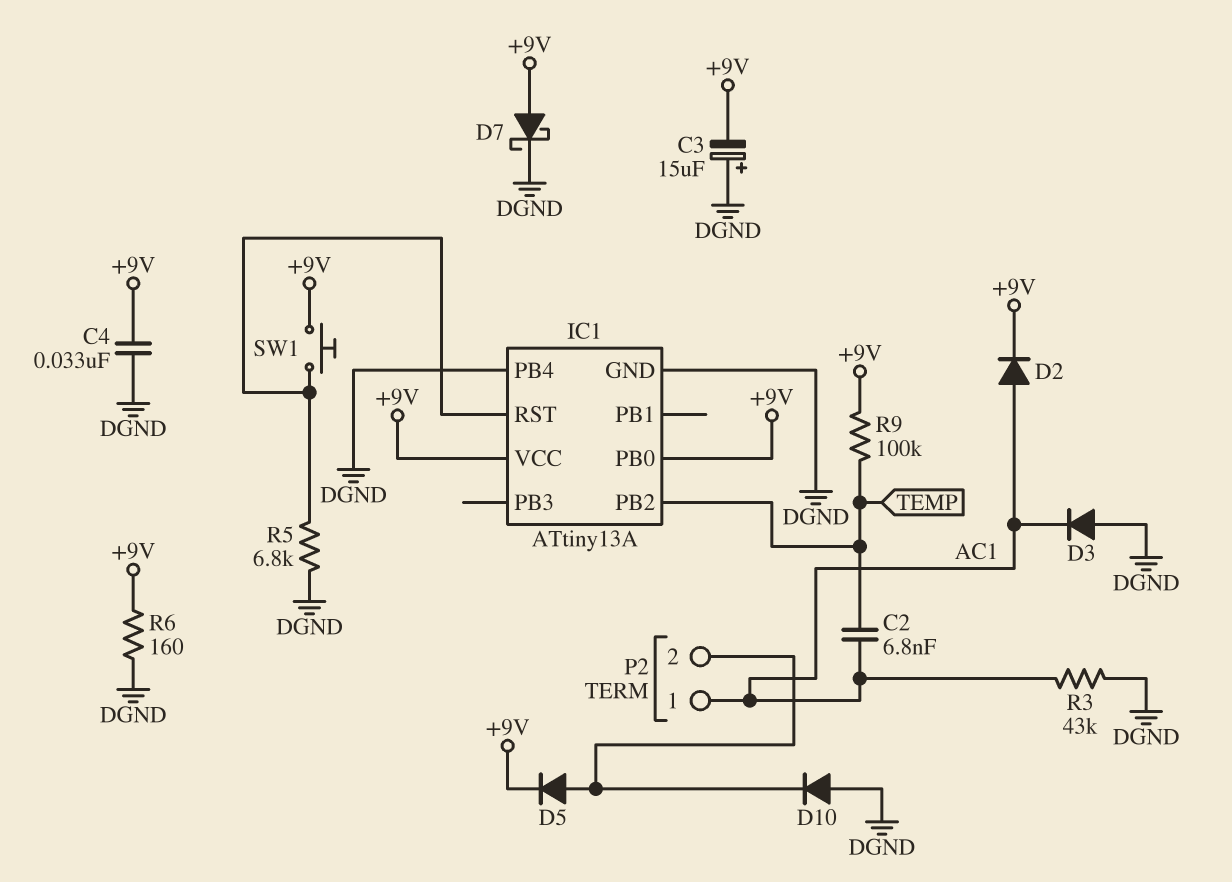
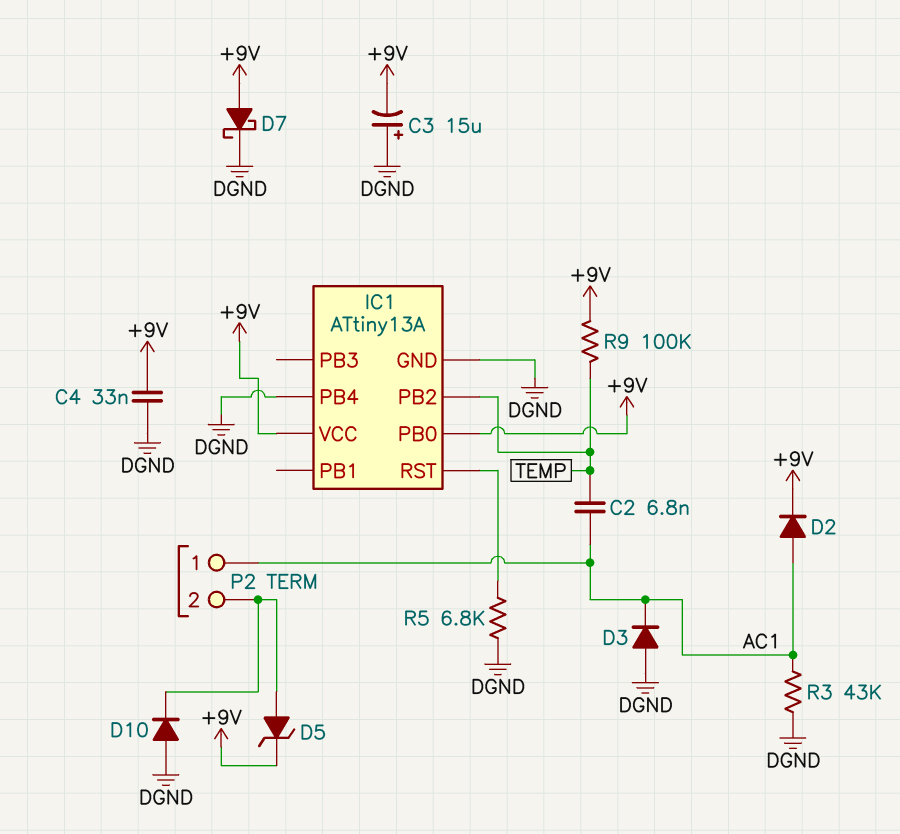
D5: diode (A P2/2, K +9V) -> zener (A P2/2, K +9V)
R6: 160 (+9V, DGND) -> none
SW1: button (+9V, IC1/RST) -> none

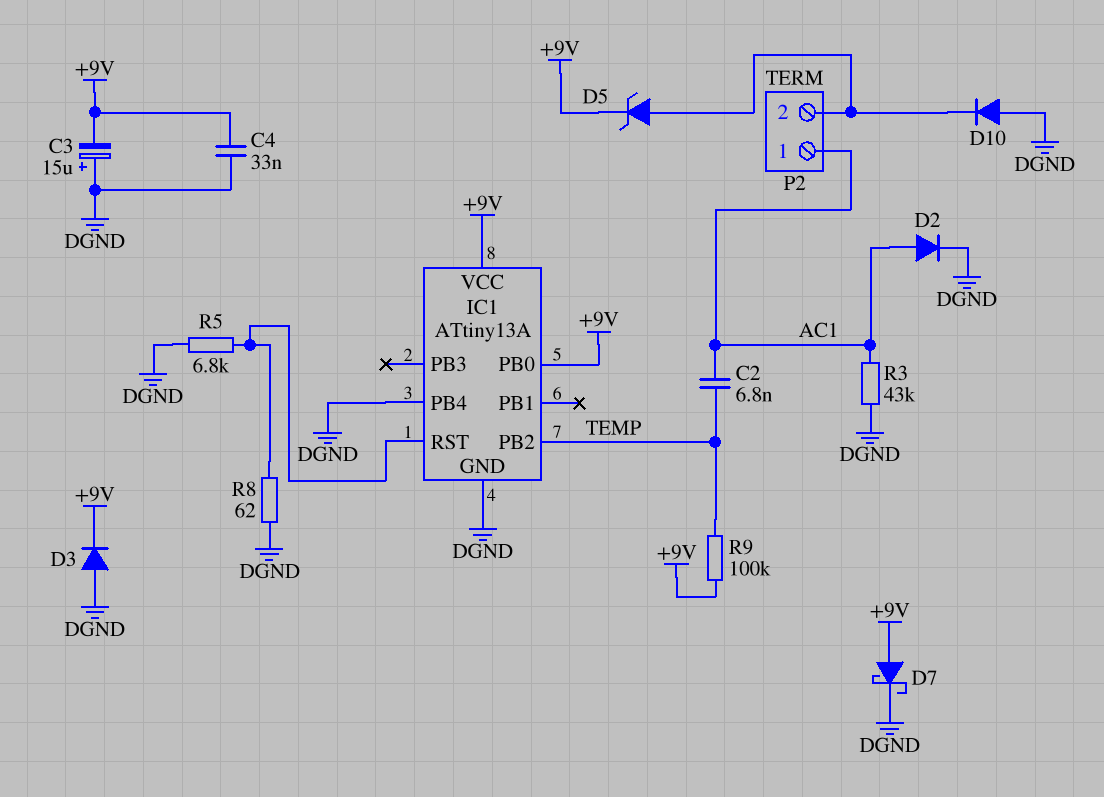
D2: diode (A AC1, K +9V) -> diode (A AC1, K DGND)
D3: diode (A DGND, K AC1) -> diode (A DGND, K +9V)
R8: none -> 62 (DGND, IC1/RST)

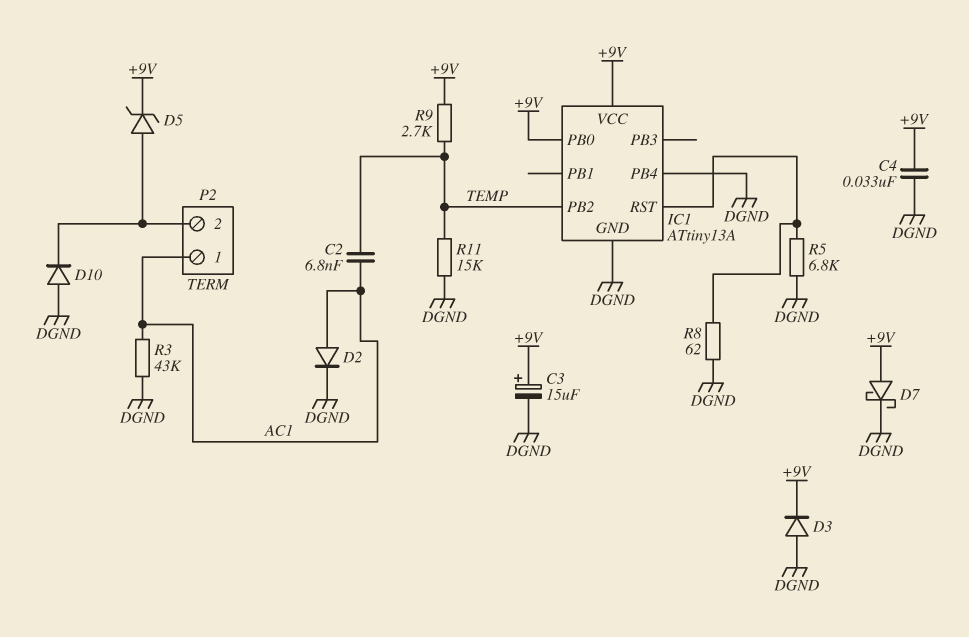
C3: 15uF (plus DGND, minus +9V) -> 15uF (plus +9V, minus DGND)
R9: 100k (+9V, TEMP) -> 2.7k (+9V, TEMP)
R11: none -> 15k (DGND, TEMP)

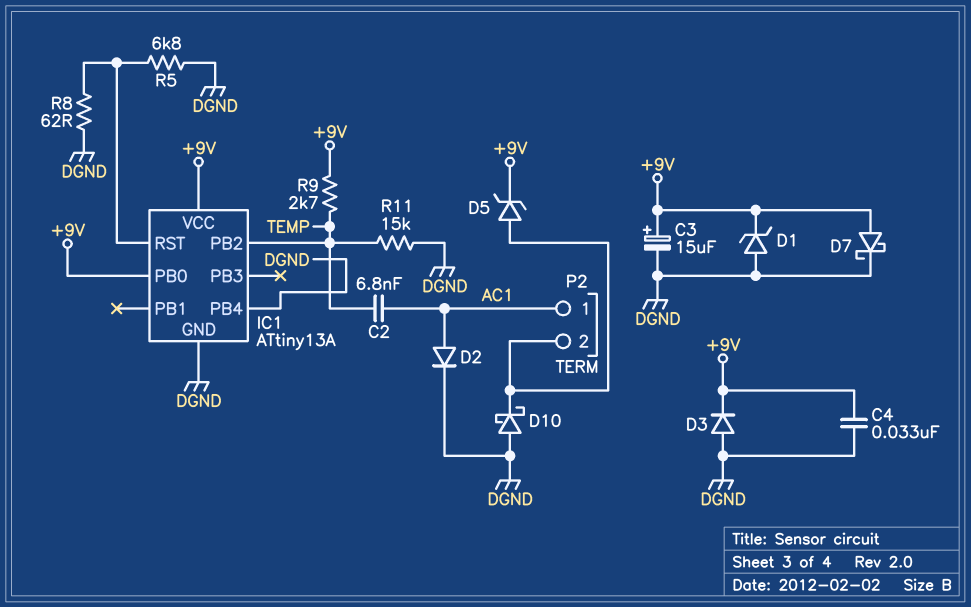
D1: none -> zener (A DGND, K +9V)
D10: diode (A DGND, K P2/2) -> schottky (A DGND, K P2/2)
R3: 43k (AC1, DGND) -> none

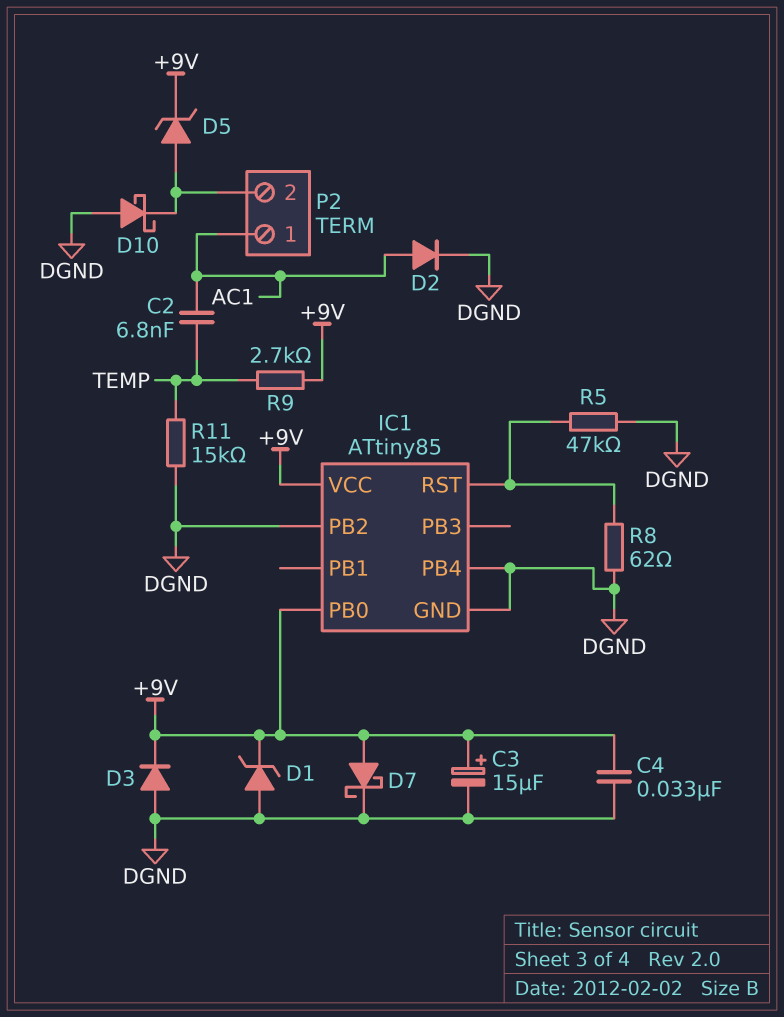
IC1: ATtiny13A -> ATtiny85
IC1 pin PB2: TEMP -> DGND
R5: 6.8k (DGND, IC1/RST) -> 47k (DGND, IC1/RST)

